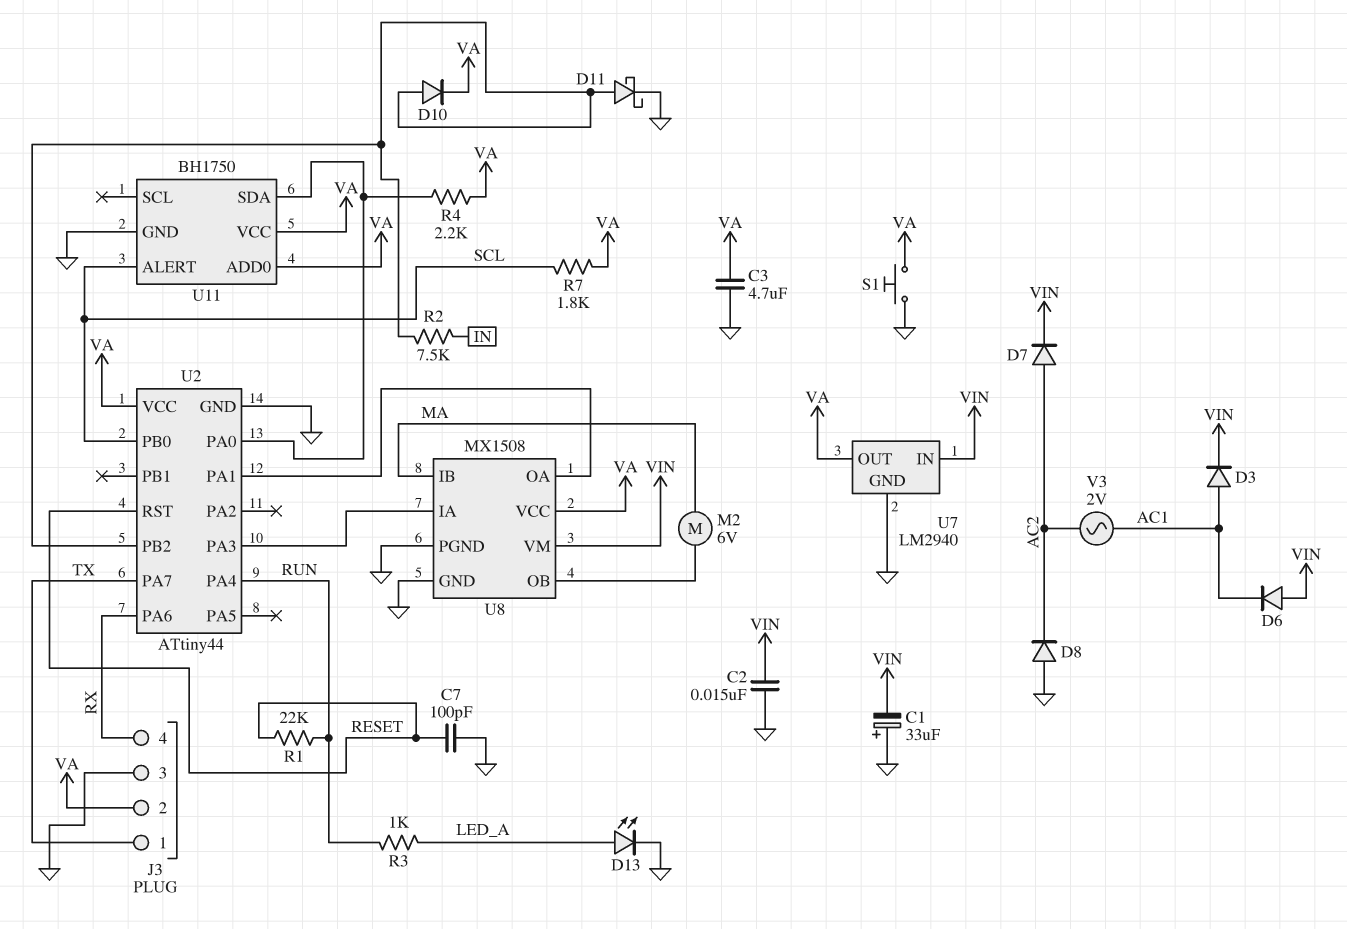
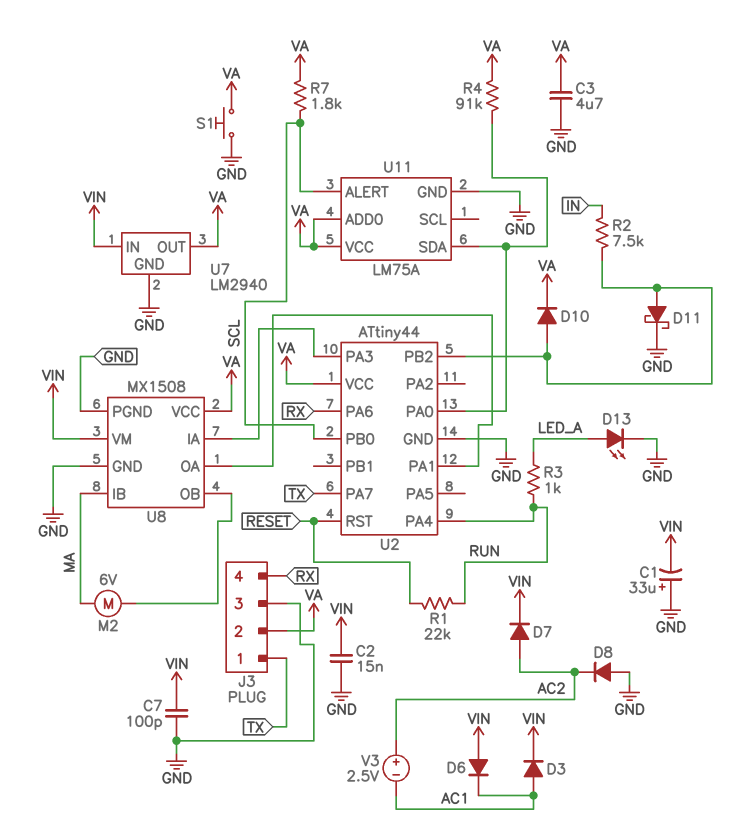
C7: 100pF (GND, RESET) -> 100pF (GND, VIN)
R4: 2.2k (U2/PA0, VA) -> 91k (U2/PA0, VA)
U11: BH1750 -> LM75A
V3: AC 2V (AC1, AC2) -> 2.5V (plus AC2, minus AC1)

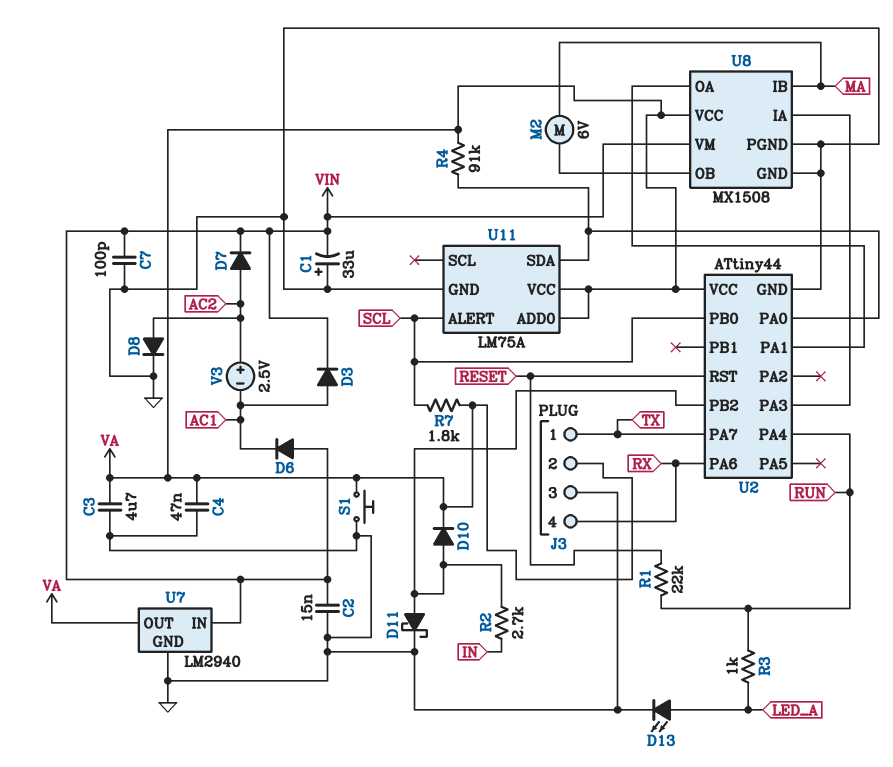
C4: none -> 47nF (GND, VA)
D8: diode (A GND, K AC2) -> diode (A AC2, K GND)
R2: 7.5k (IN, U2/PB2) -> 2.7k (IN, U2/PB2)

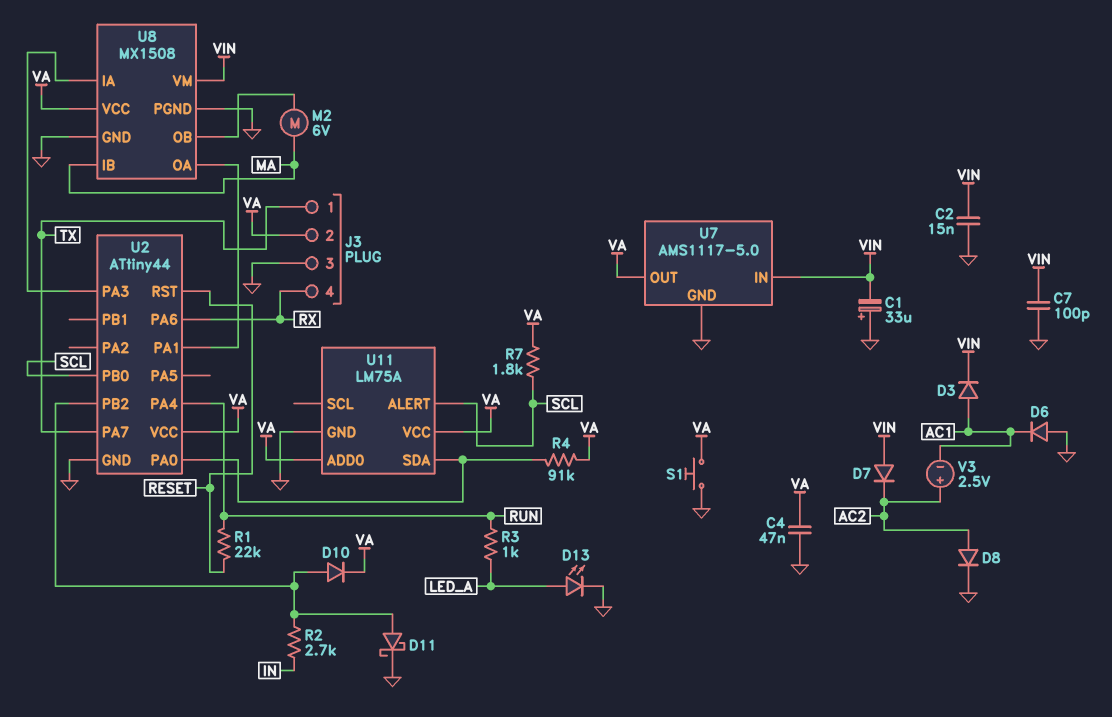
C3: 4.7uF (GND, VA) -> none
D6: diode (A VIN, K AC1) -> diode (A GND, K AC1)
D7: diode (A AC2, K VIN) -> diode (A VIN, K AC2)
U7: LM2940 -> AMS1117-5.0

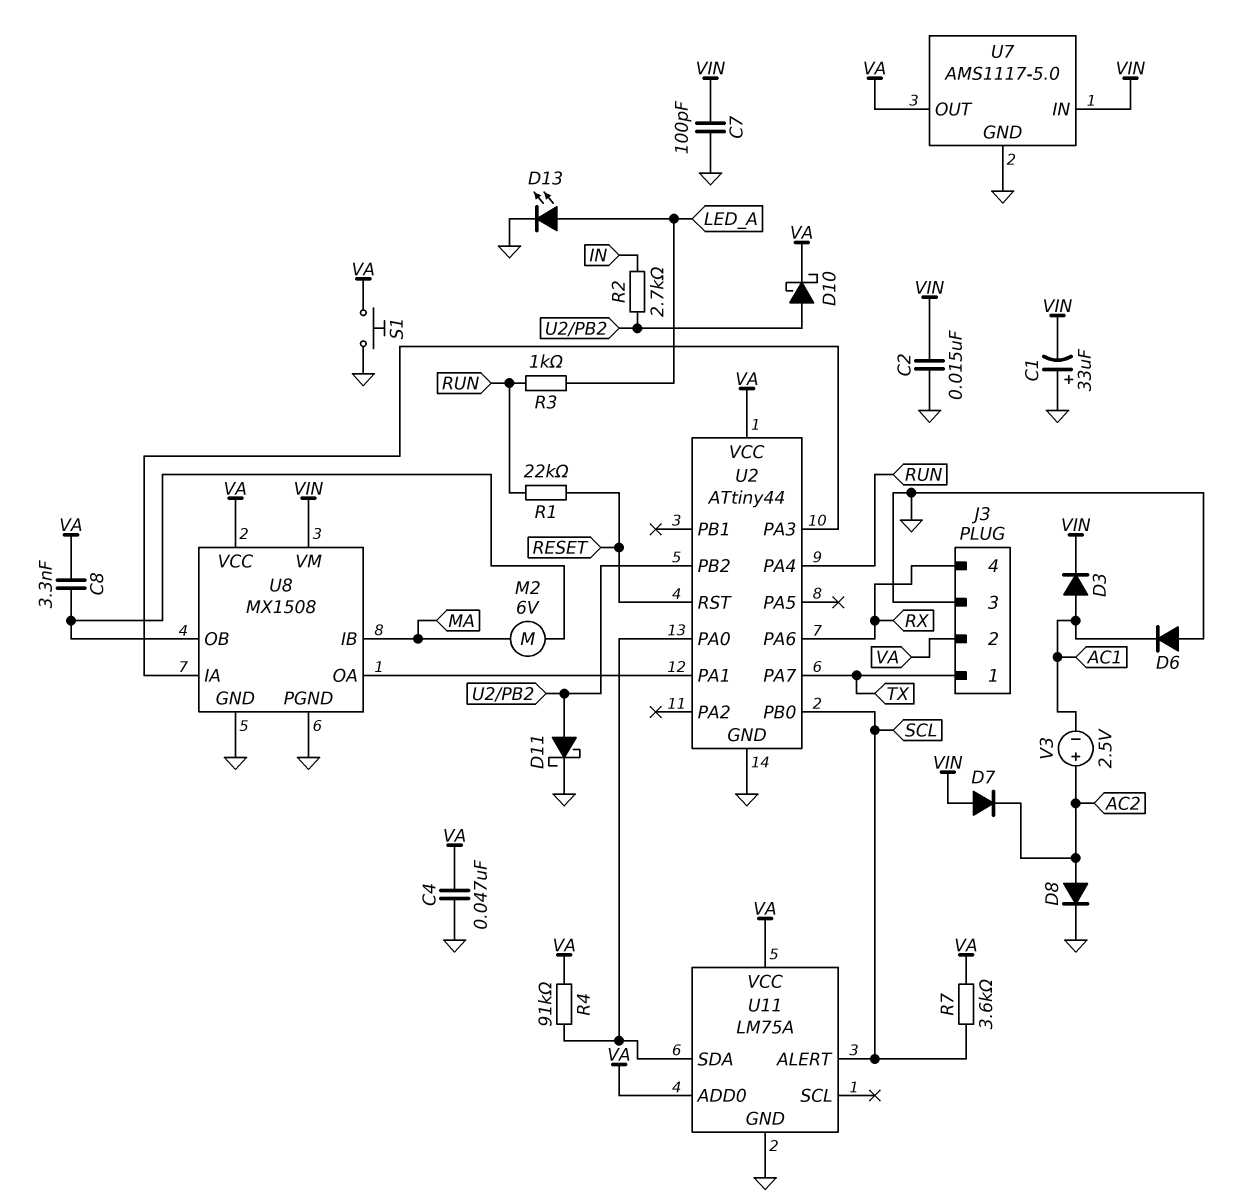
C8: none -> 3.3nF (U8/OB, VA)
D10: diode (A U2/PB2, K VA) -> schottky (A U2/PB2, K VA)
R7: 1.8k (SCL, VA) -> 3.6k (SCL, VA)

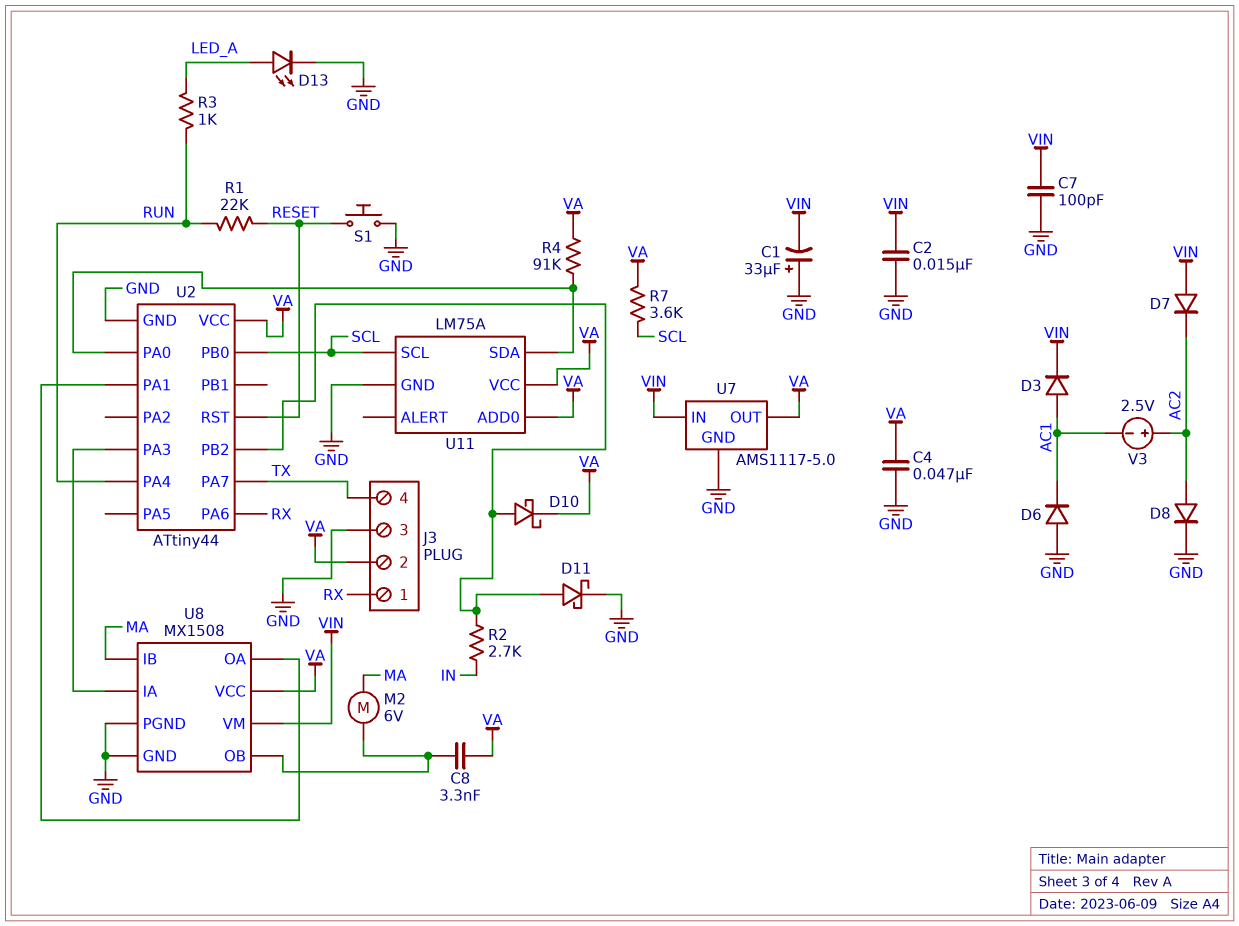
J3 pin 1: TX -> RX
J3 pin 4: RX -> TX
S1: button (GND, VA) -> button (GND, RESET)
U11 pin ALERT: SCL -> none
U11 pin SCL: none -> SCL

